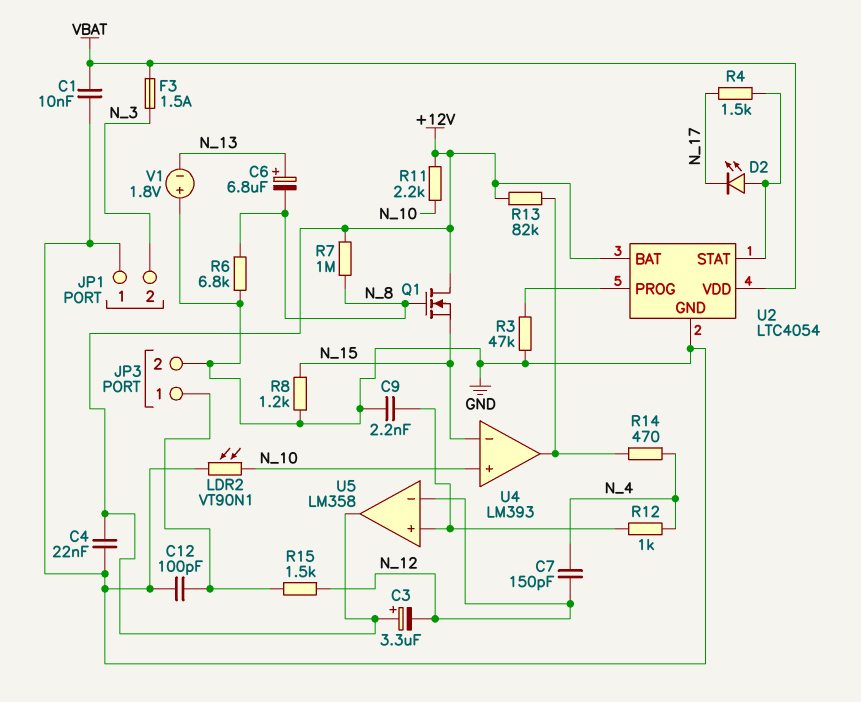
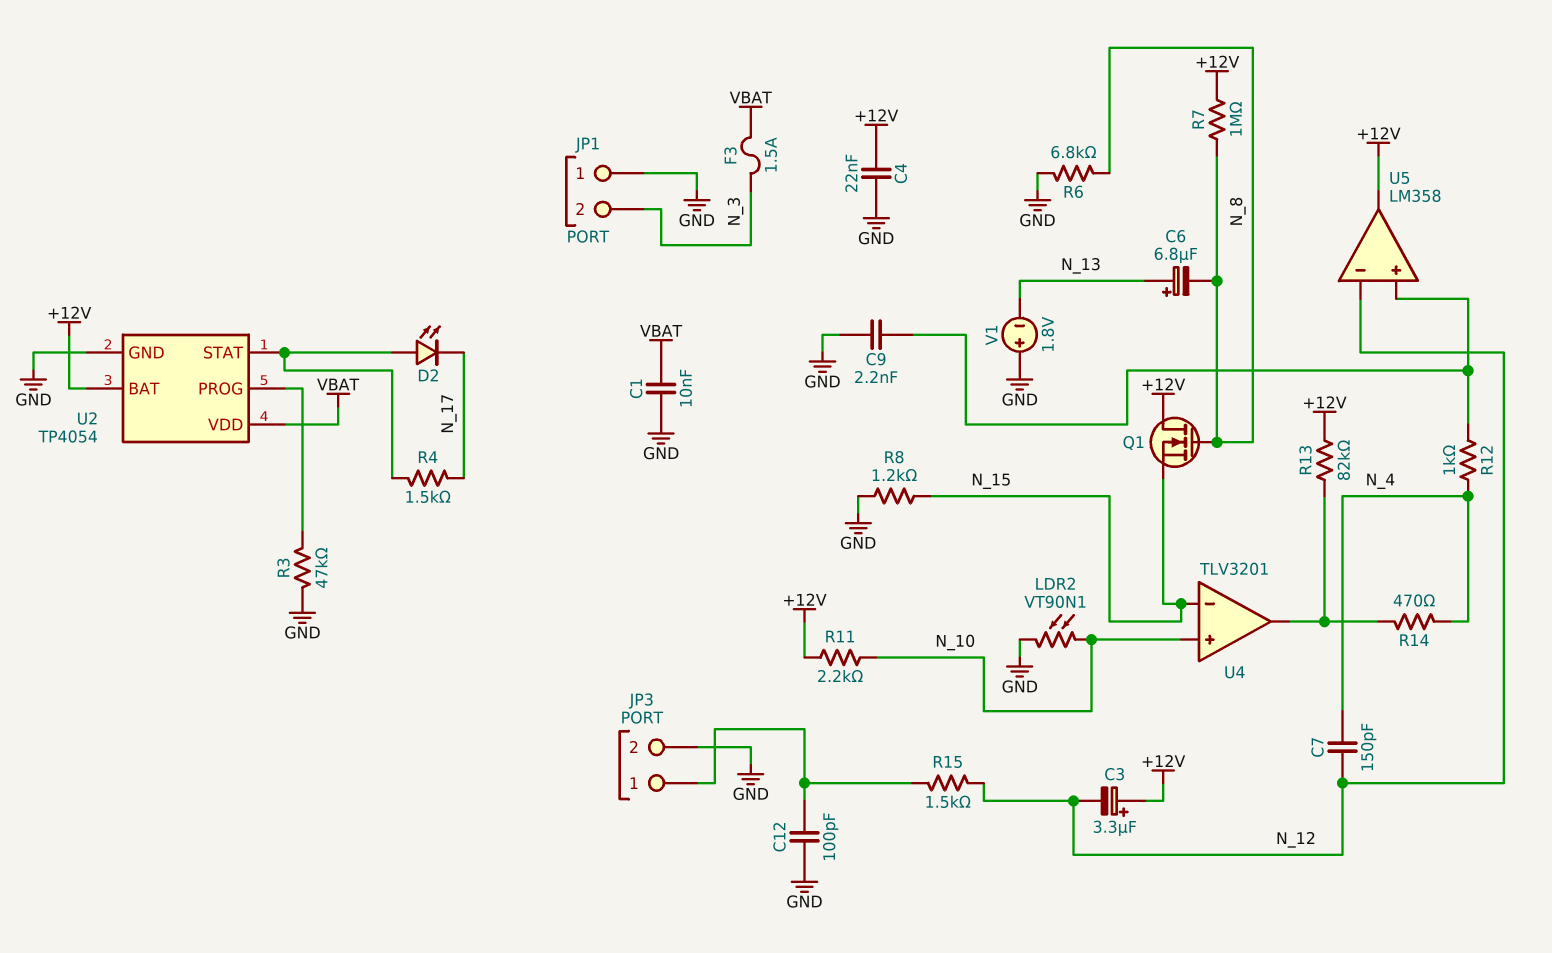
U2: LTC4054 -> TP4054
U4: LM393 -> TLV3201

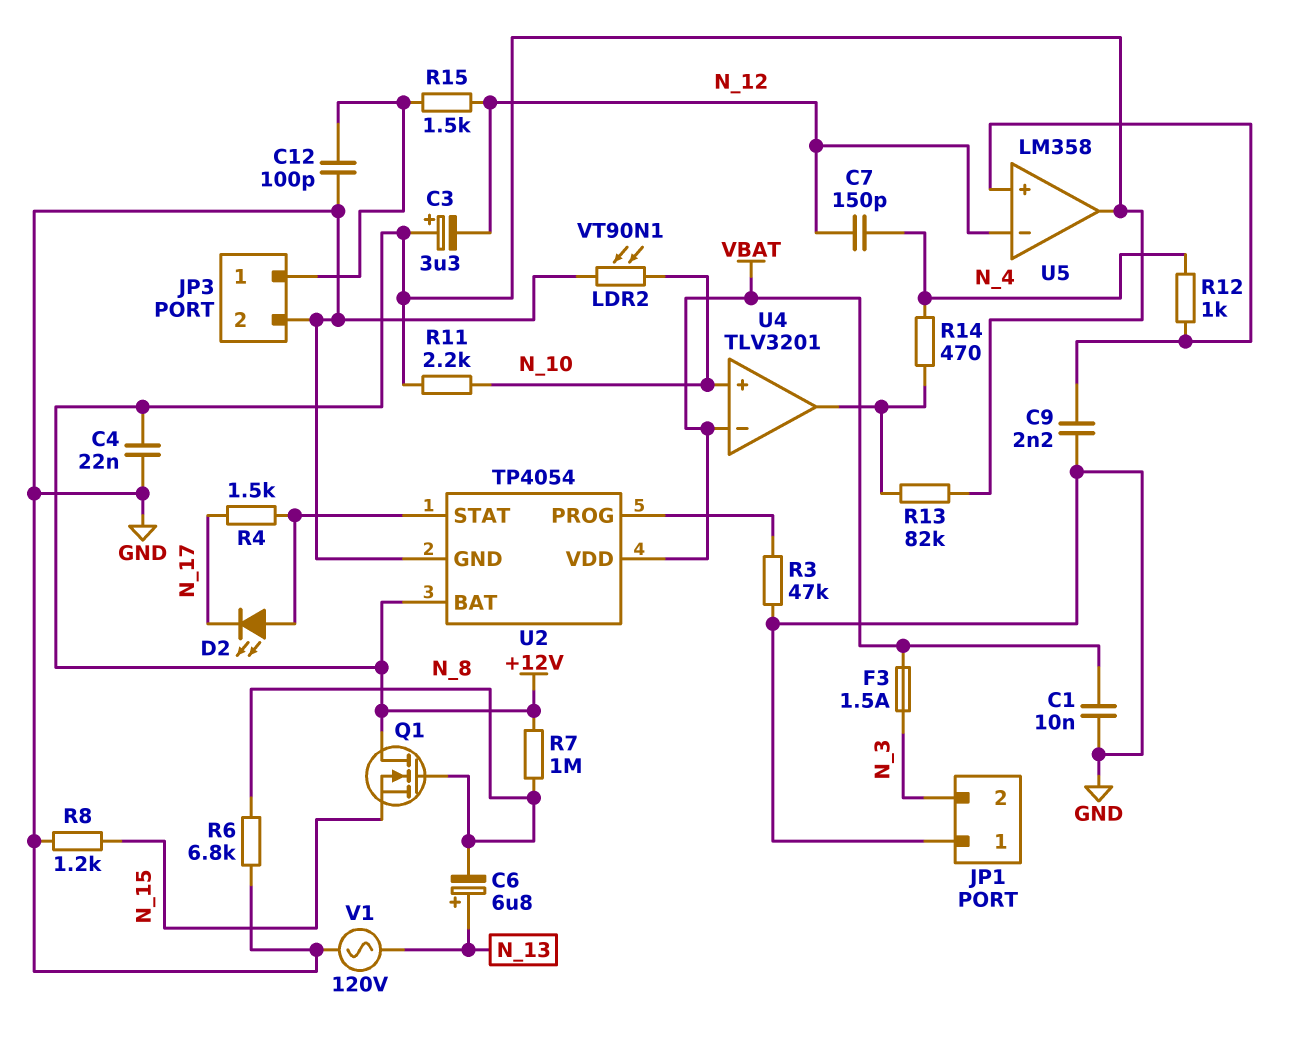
U4 pin in-: N_15 -> VBAT
V1: 1.8V (plus GND, minus N_13) -> AC 120V (GND, N_13)

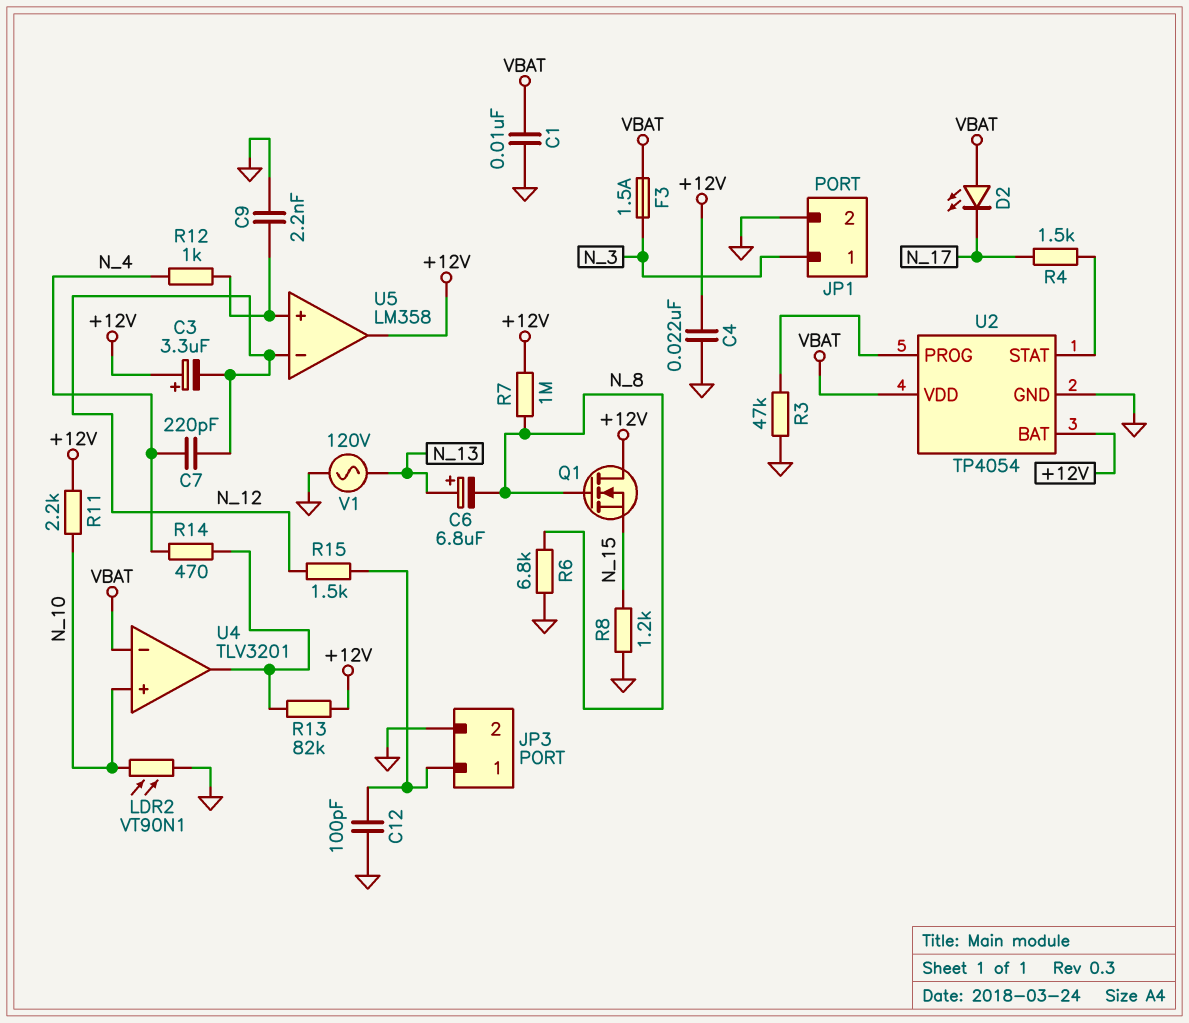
C7: 150pF (N_4, N_12) -> 220pF (N_4, N_12)
D2: LED (A U2/STAT, K N_17) -> LED (A VBAT, K N_17)
JP1 pin 1: GND -> N_3
JP1 pin 2: N_3 -> GND

